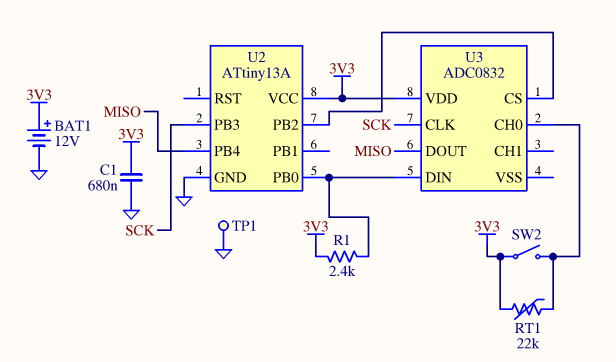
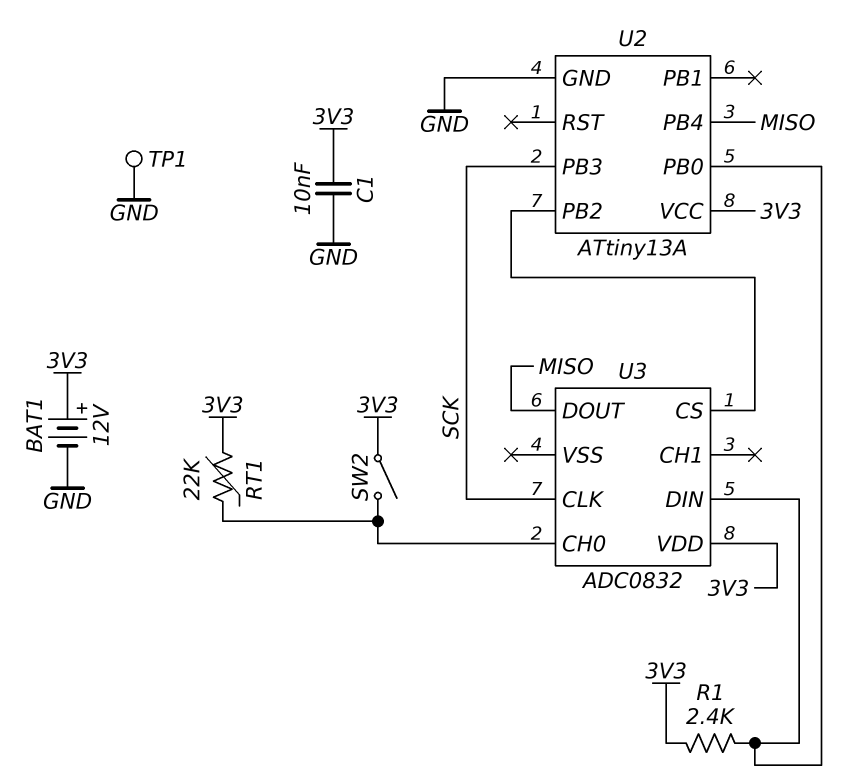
C1: 680nF (3V3, GND) -> 10nF (3V3, GND)

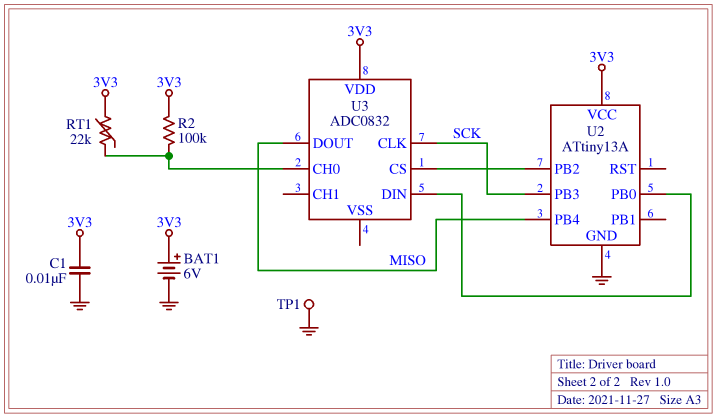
BAT1: 12V (plus 3V3, minus GND) -> 6V (plus 3V3, minus GND)
R1: 2.4k (3V3, U2/PB0) -> none
R2: none -> 100k (3V3, U3/CH0)
SW2: switch (3V3, U3/CH0) -> none

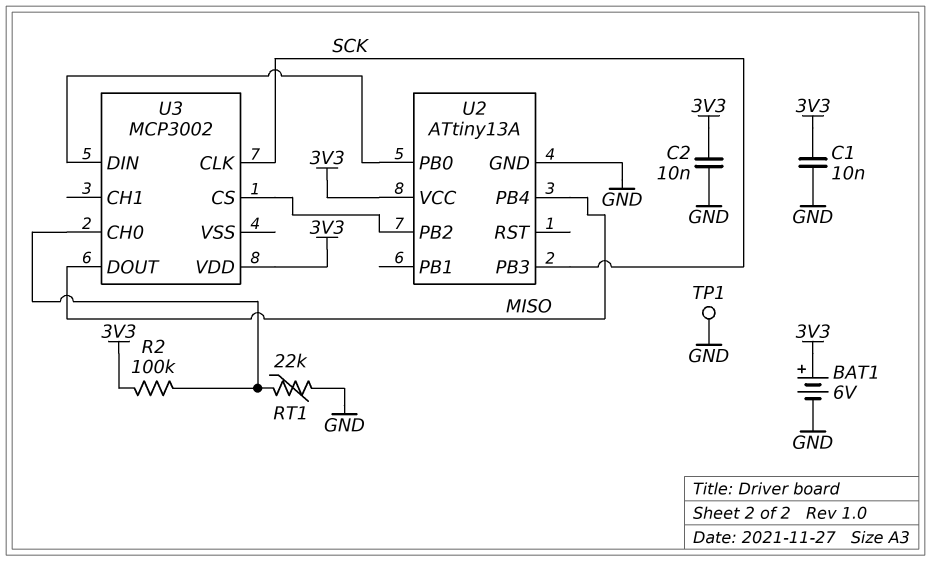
C2: none -> 10nF (3V3, GND)
RT1: 22k (3V3, U3/CH0) -> 22k (GND, U3/CH0)
U3: ADC0832 -> MCP3002

